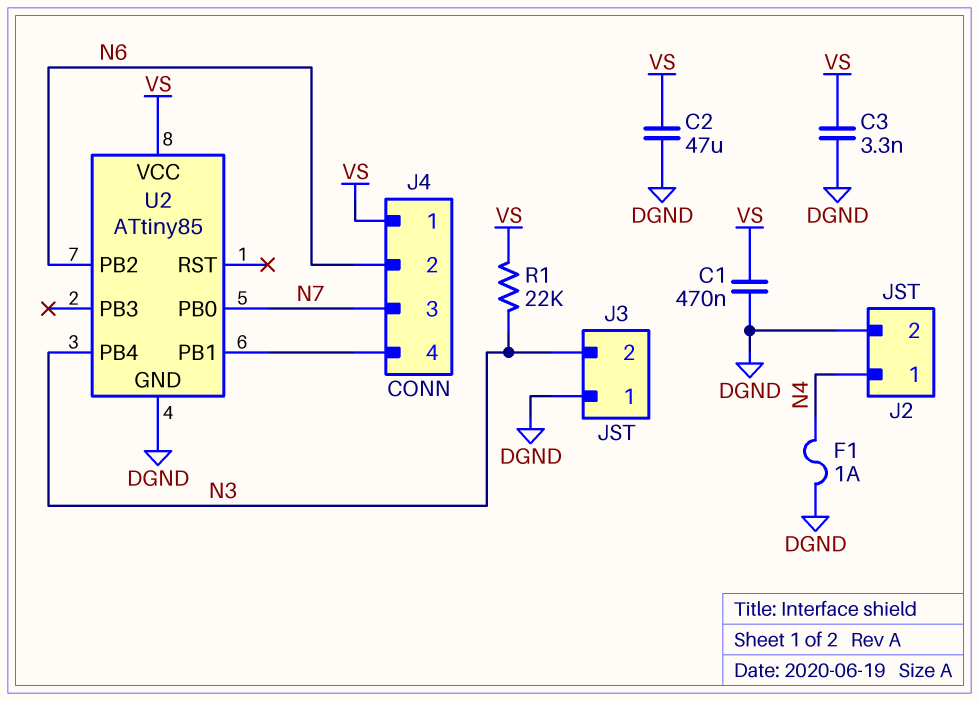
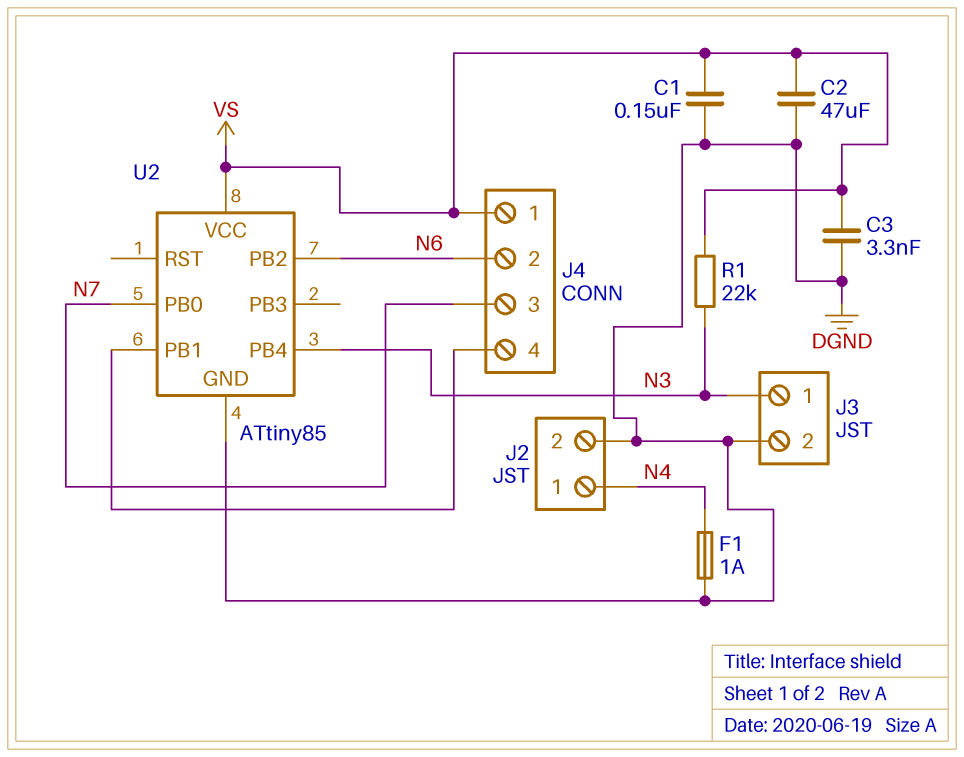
C1: 470nF (DGND, VS) -> 150nF (DGND, VS)
J3 pin 1: DGND -> N3
J3 pin 2: N3 -> DGND

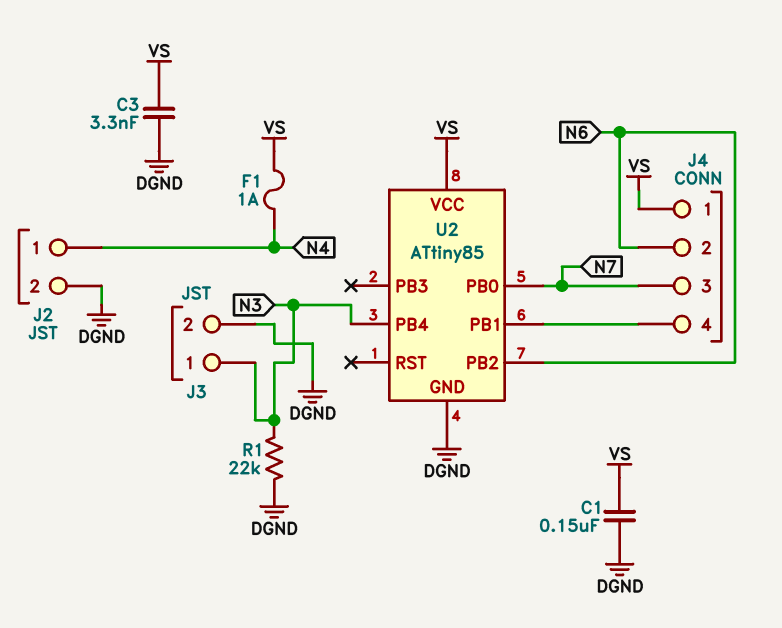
C2: 47uF (DGND, VS) -> none
F1: 1A (DGND, N4) -> 1A (N4, VS)
R1: 22k (N3, VS) -> 22k (DGND, N3)

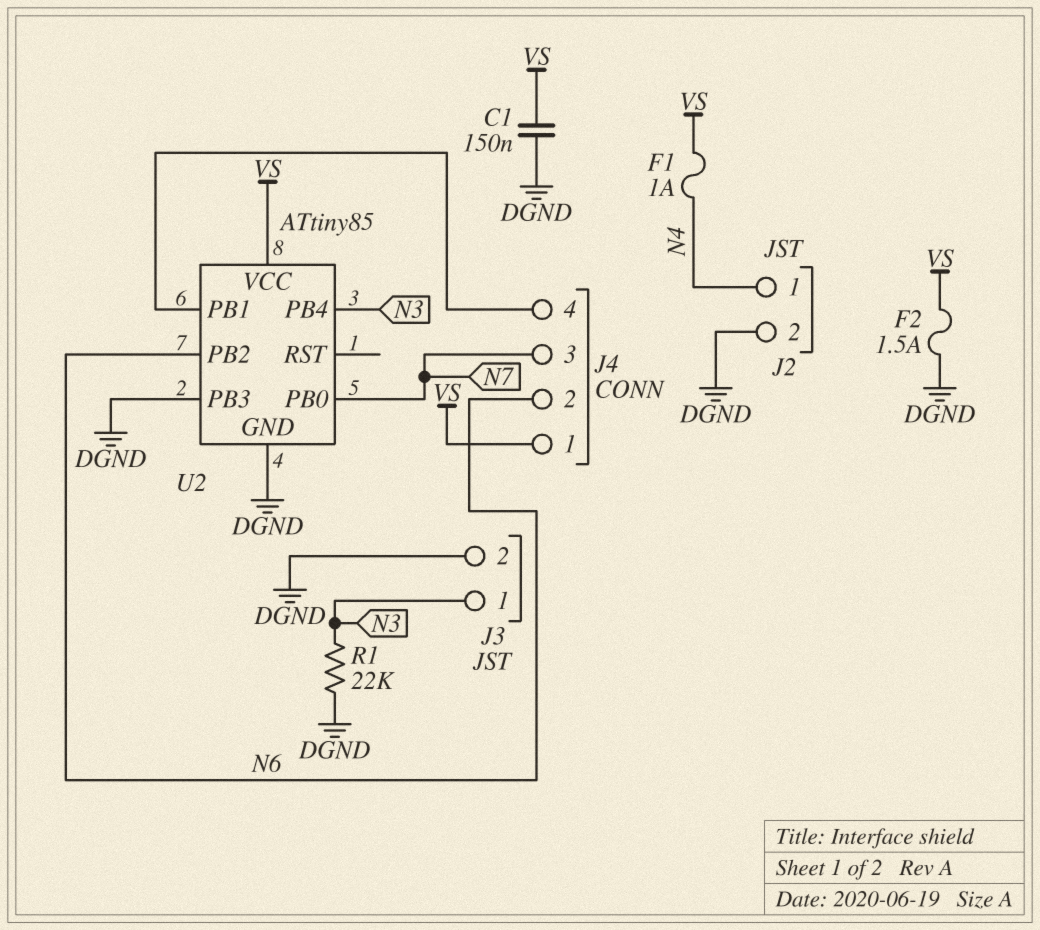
C3: 3.3nF (DGND, VS) -> none
F2: none -> 1.5A (DGND, VS)
U2 pin PB3: none -> DGND

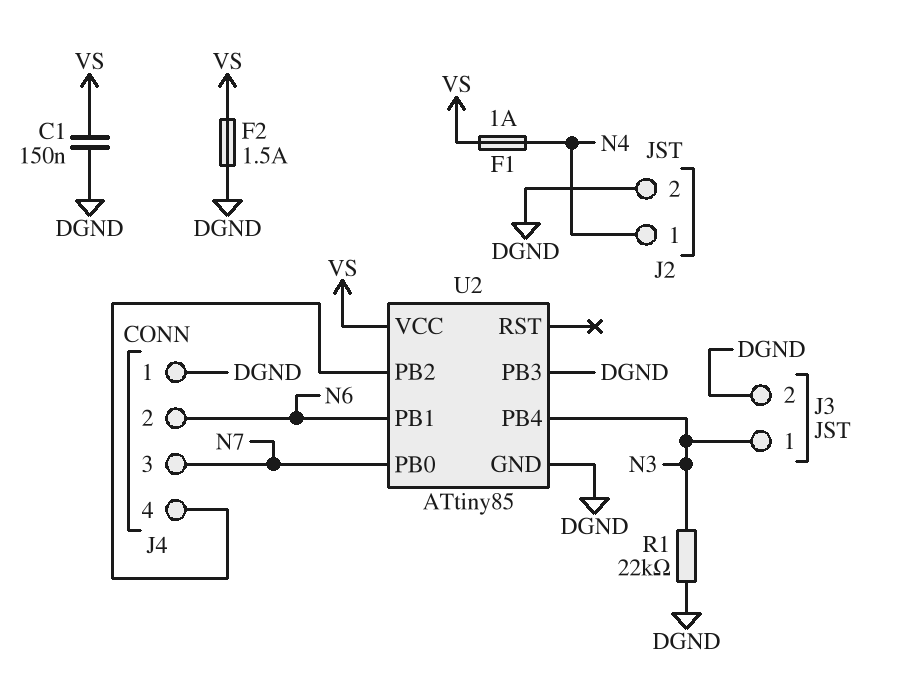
J4 pin 1: VS -> DGND
U2 pin PB1: J4/4 -> N6
U2 pin PB2: N6 -> J4/4

